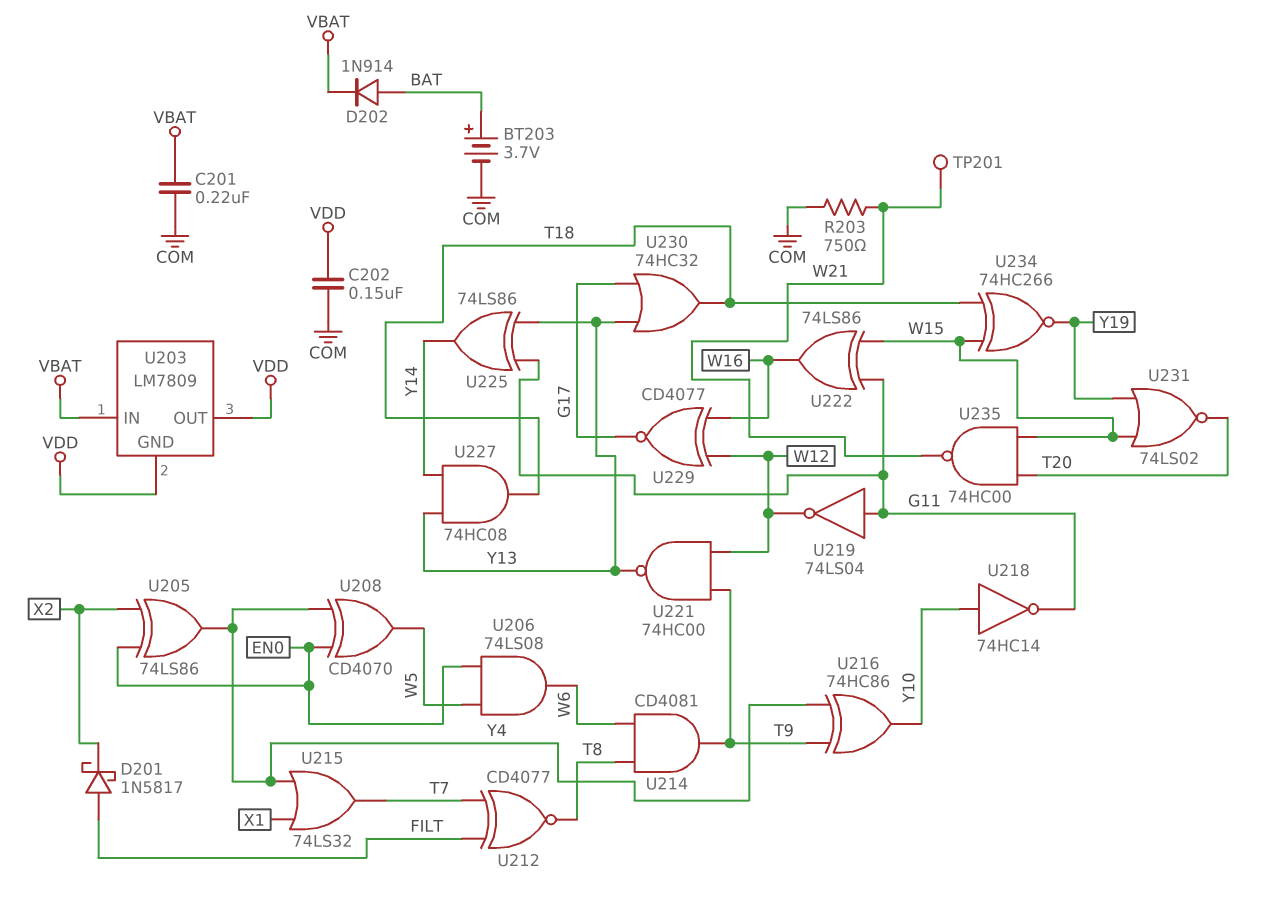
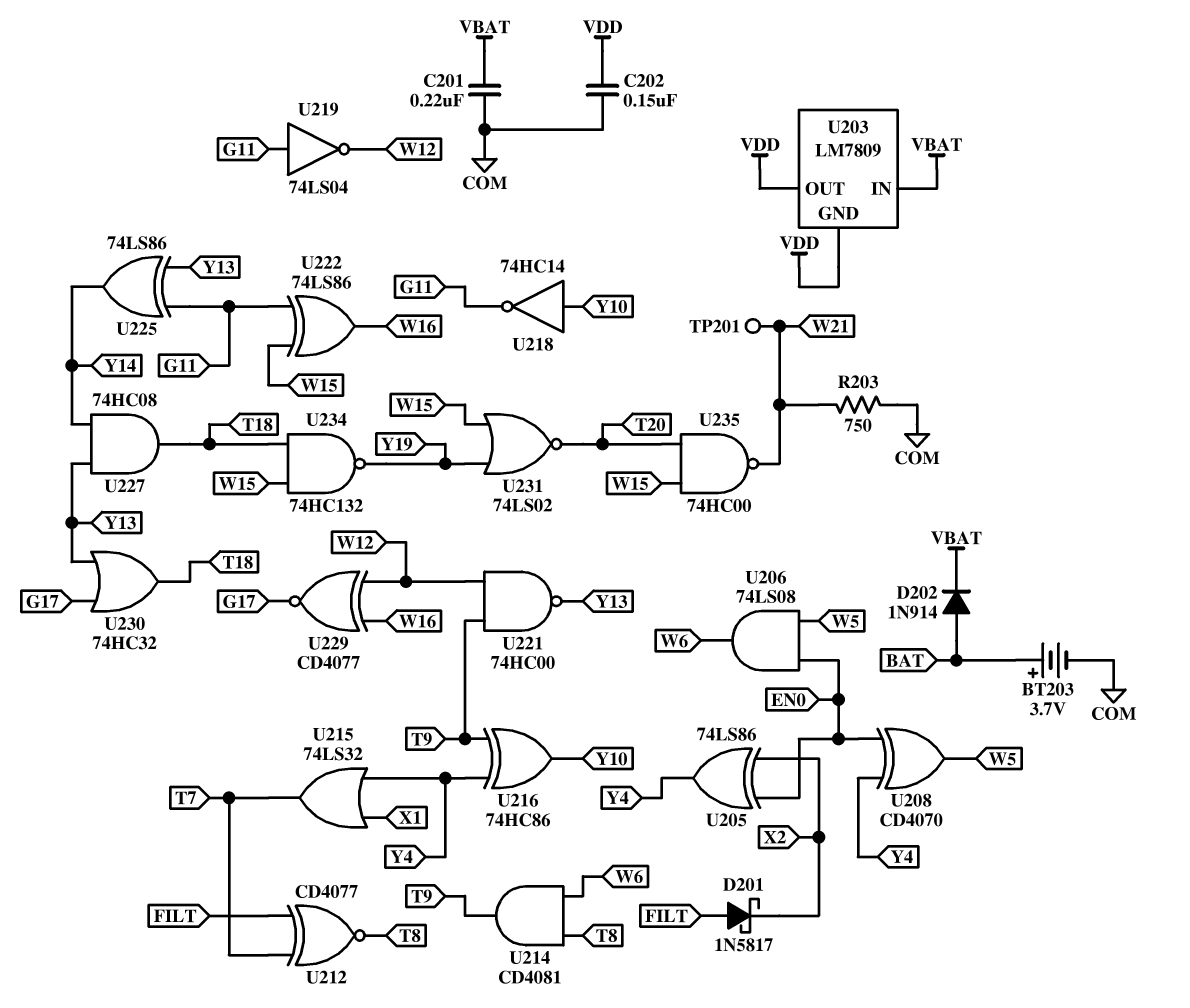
U234: XNOR 74HC266 (in T18, in W15, out Y19) -> NAND 74HC132 (in T18, in W15, out Y19)

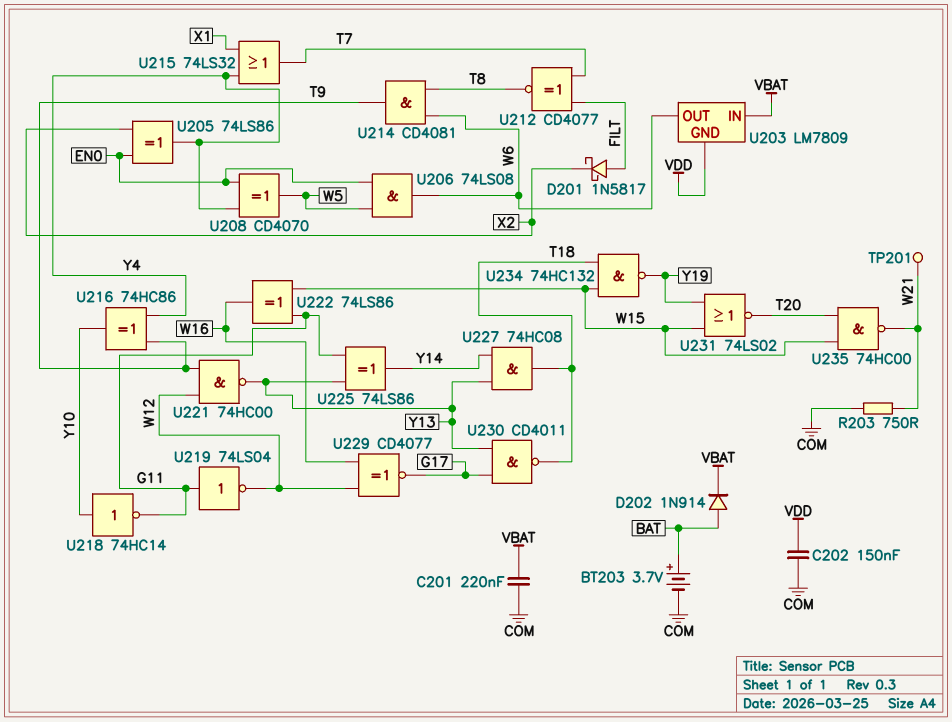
U203 pin OUT: VDD -> W6
U230: OR 74HC32 (in G17, in Y13, out T18) -> NAND CD4011 (in G17, in Y13, out T18)

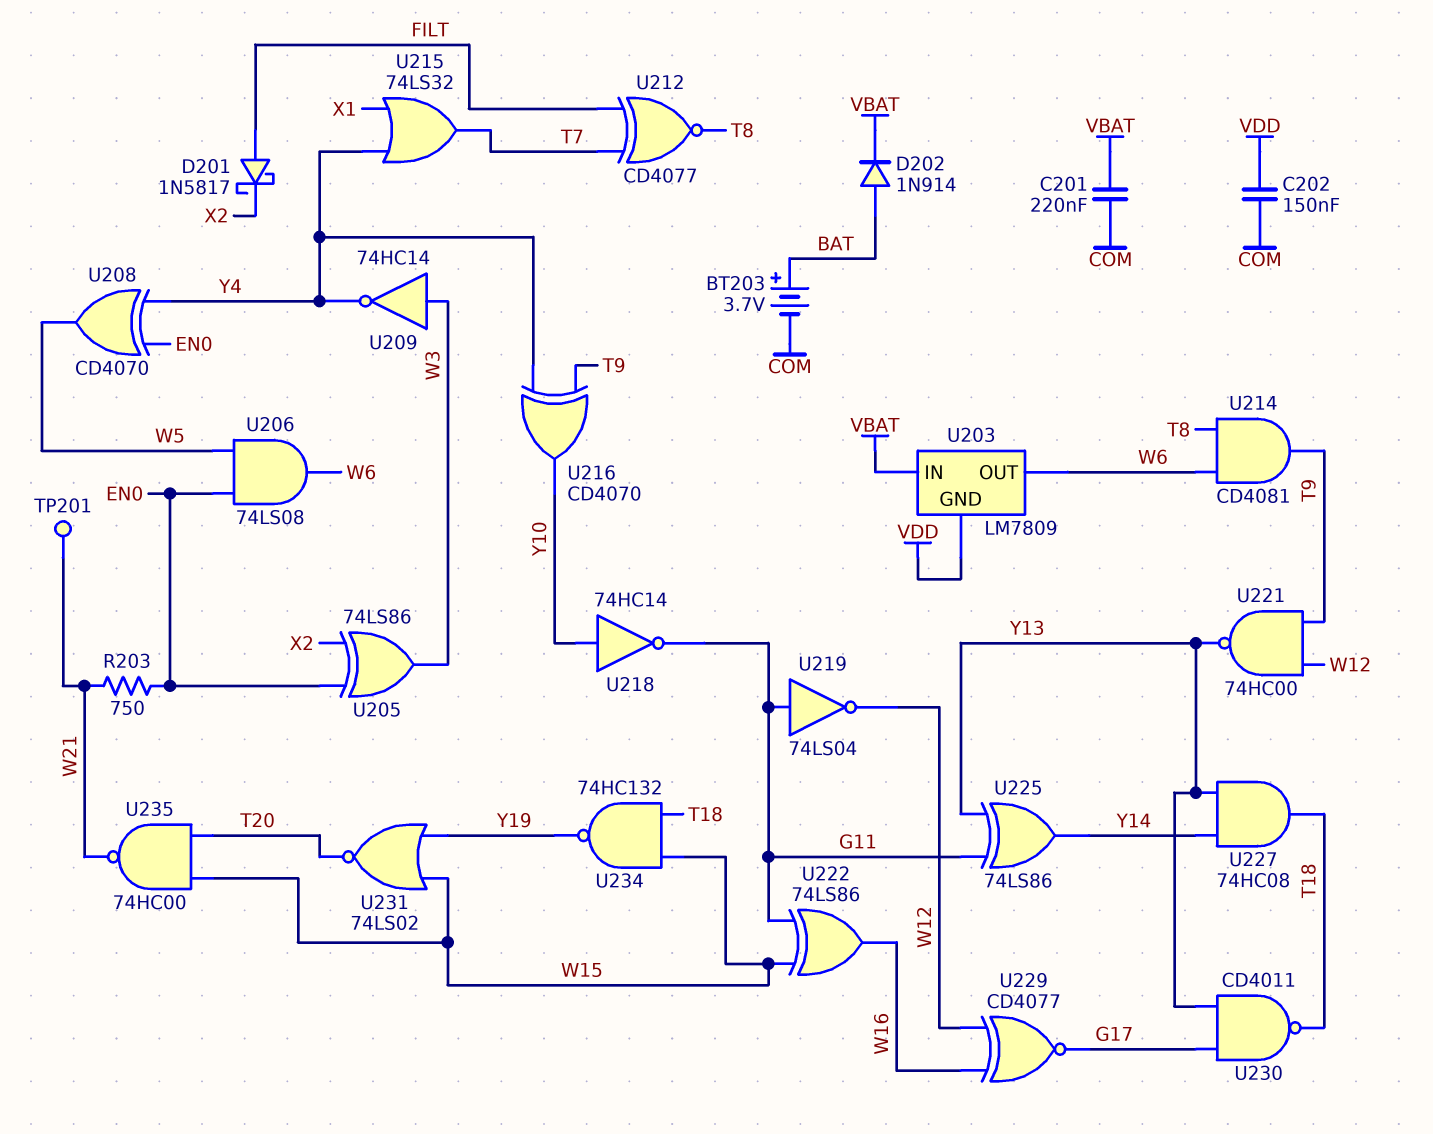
R203: 750 (COM, W21) -> 750 (EN0, W21)
U205: XOR 74LS86 (in EN0, in X2, out Y4) -> XOR 74LS86 (in EN0, in X2, out W3)
U209: none -> NOT 74HC14 (in W3, out Y4)
U216: XOR 74HC86 (in T9, in Y4, out Y10) -> XOR CD4070 (in T9, in Y4, out Y10)

